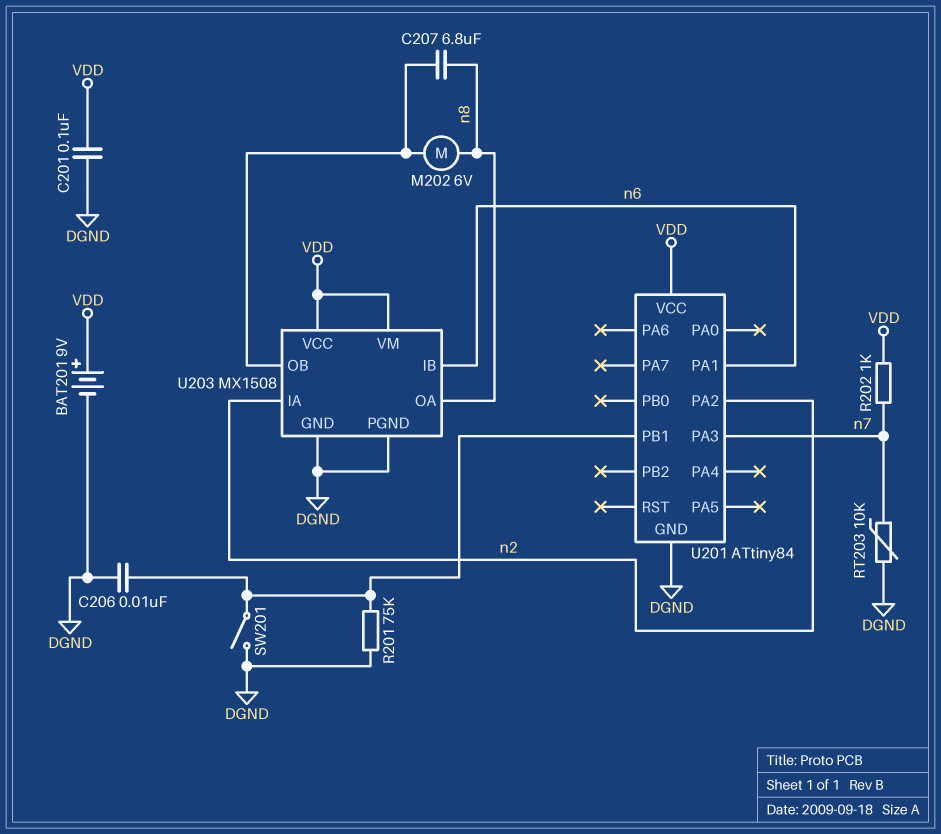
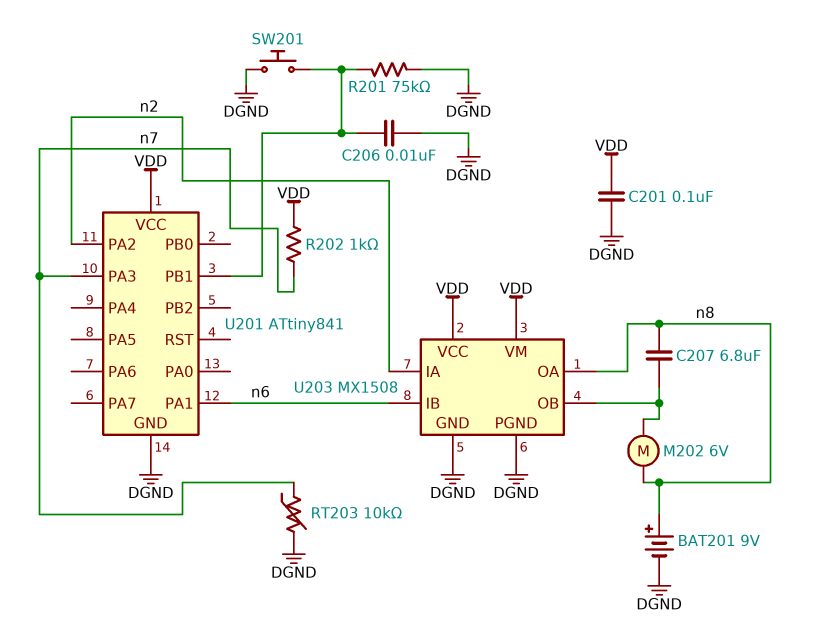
BAT201: 9V (plus VDD, minus DGND) -> 9V (plus n8, minus DGND)
SW201: switch (DGND, U201/PB1) -> button (DGND, U201/PB1)
U201: ATtiny84 -> ATtiny841

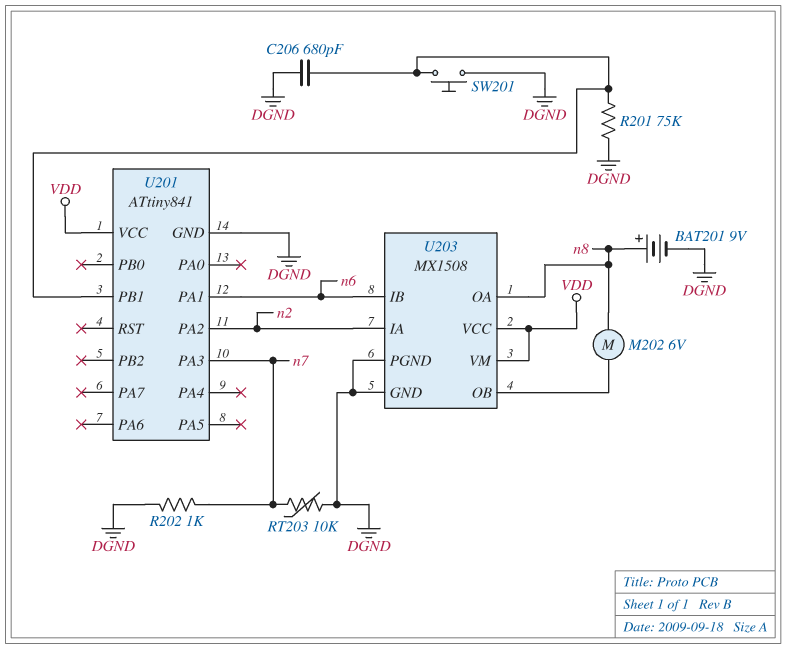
C201: 100nF (DGND, VDD) -> none
C206: 10nF (DGND, U201/PB1) -> 680pF (DGND, U201/PB1)
C207: 6.8uF (U203/OB, n8) -> none
R202: 1k (VDD, n7) -> 1k (DGND, n7)

